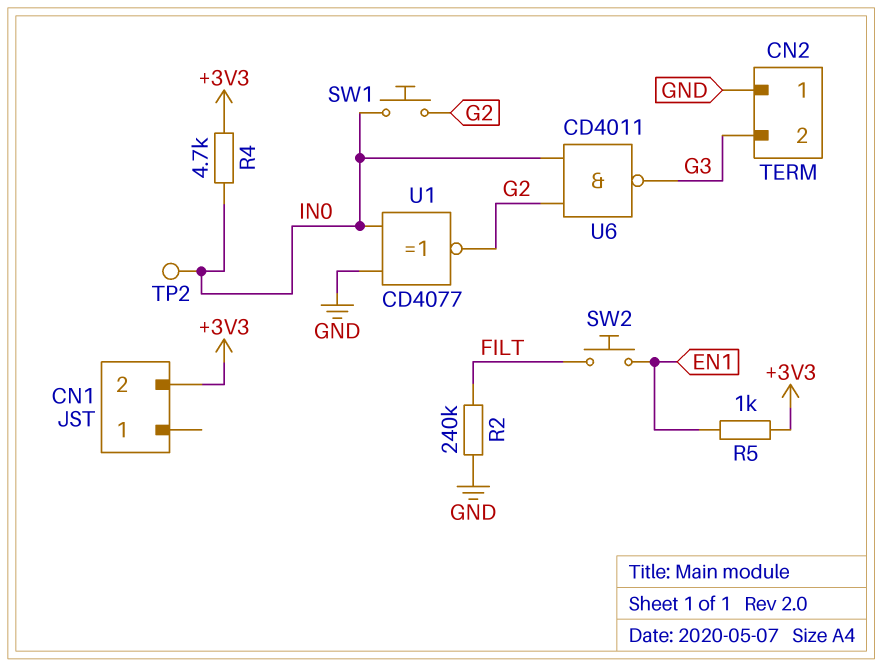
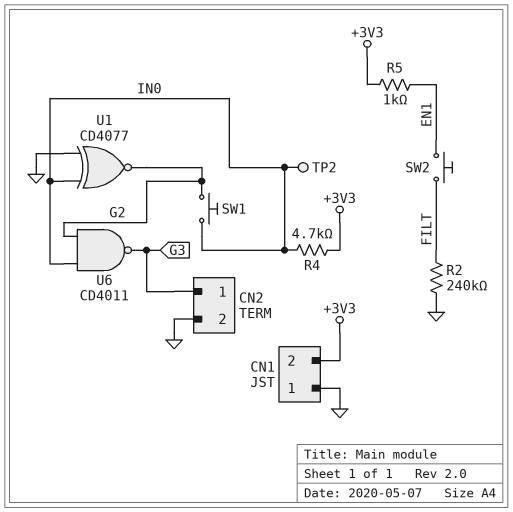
CN1 pin 1: none -> GND
CN2 pin 1: GND -> G3
CN2 pin 2: G3 -> GND

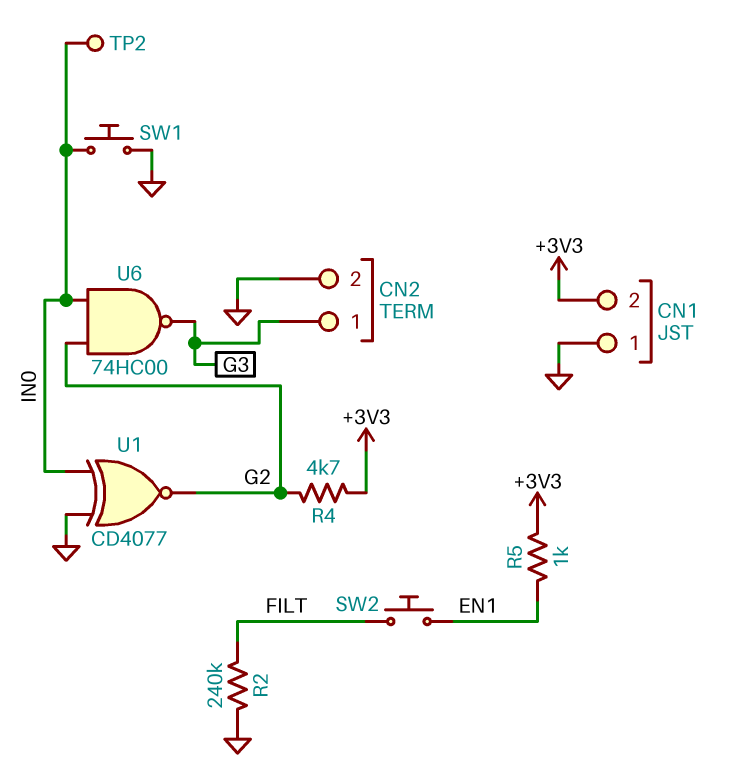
R4: 4.7k (+3V3, IN0) -> 4.7k (+3V3, G2)
SW1: button (G2, IN0) -> button (GND, IN0)
U6: NAND CD4011 (in G2, in IN0, out G3) -> NAND 74HC00 (in G2, in IN0, out G3)

